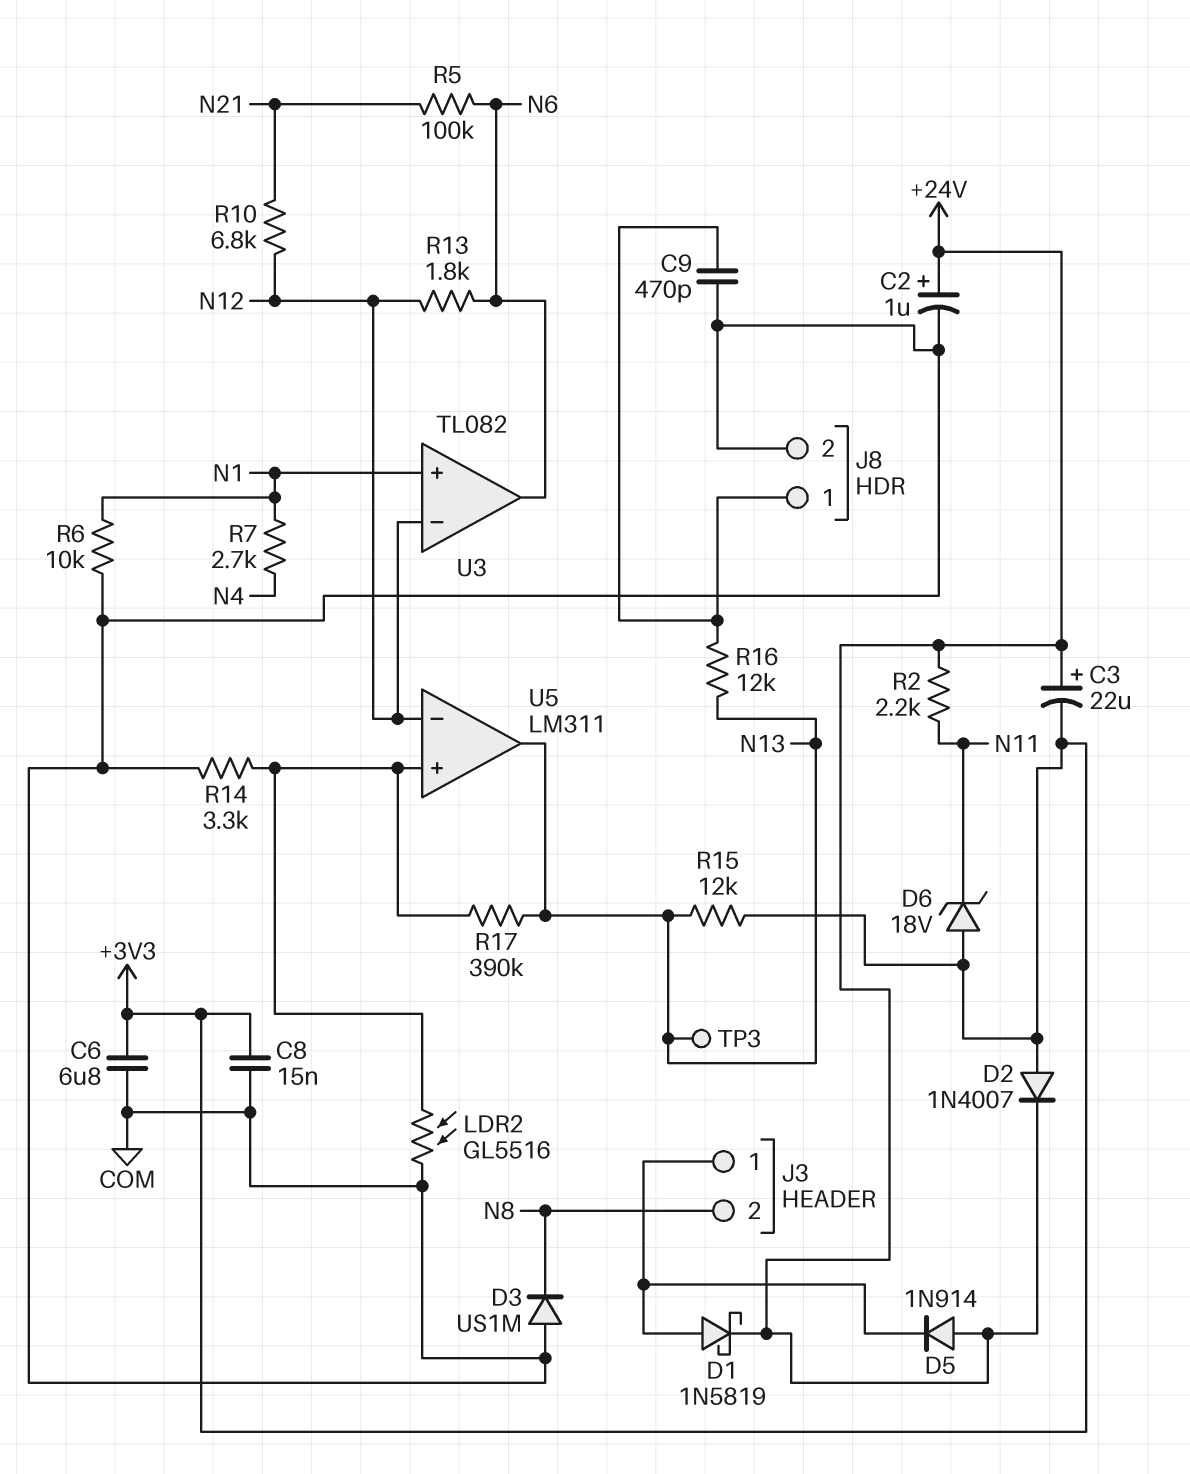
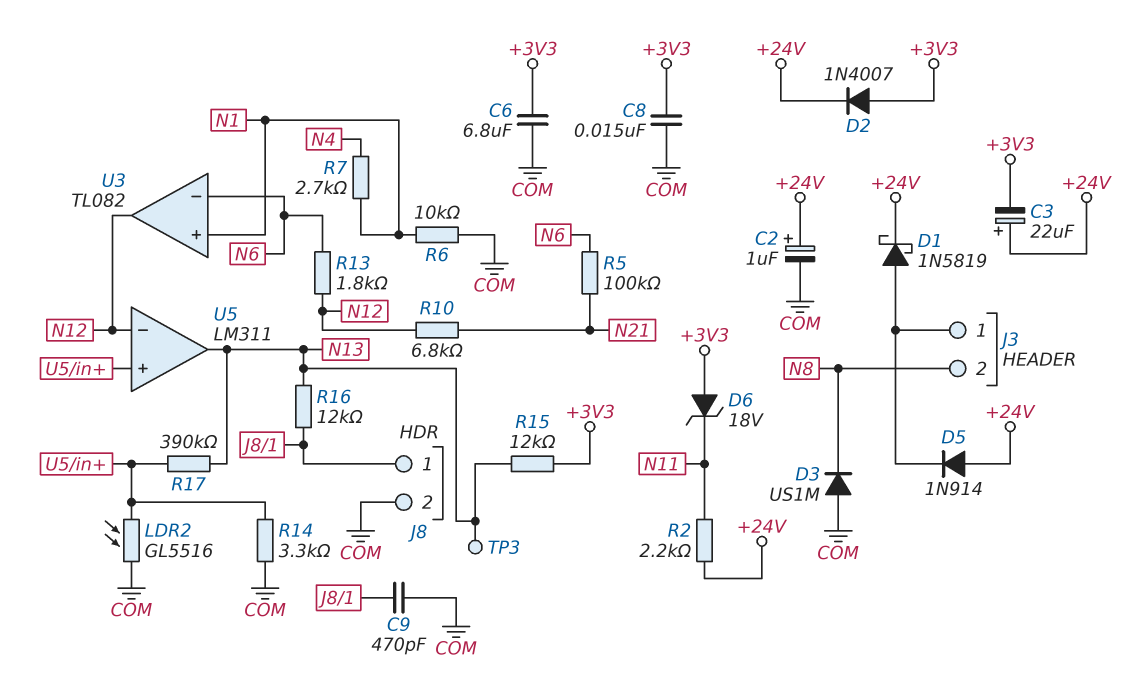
U3 pin in-: N12 -> N6
U3 pin out: N6 -> N12

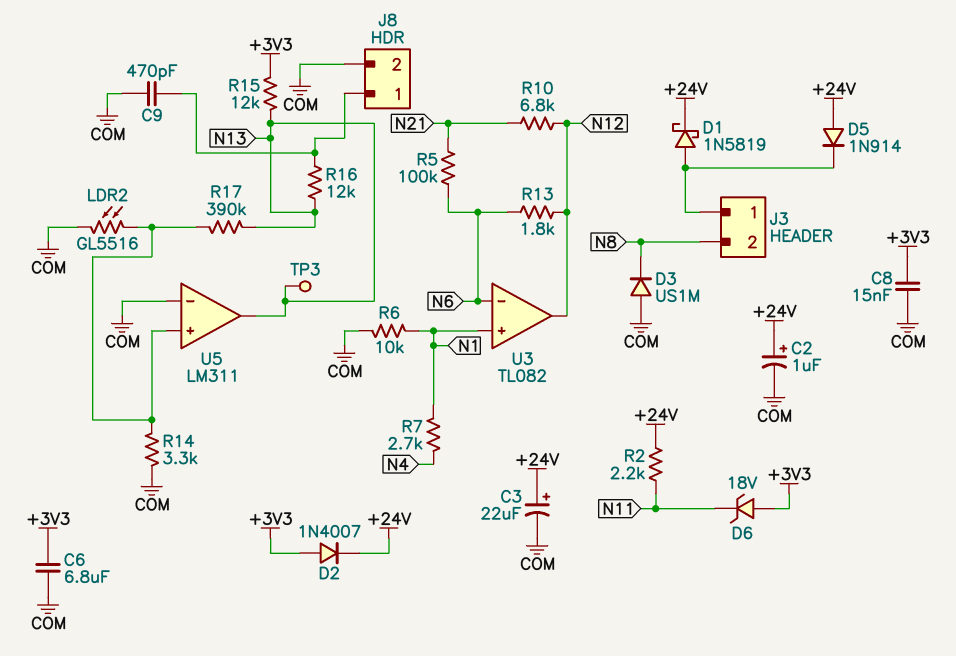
C3: 22uF (plus +24V, minus +3V3) -> 22uF (plus +24V, minus COM)
U5 pin in-: N12 -> COM

